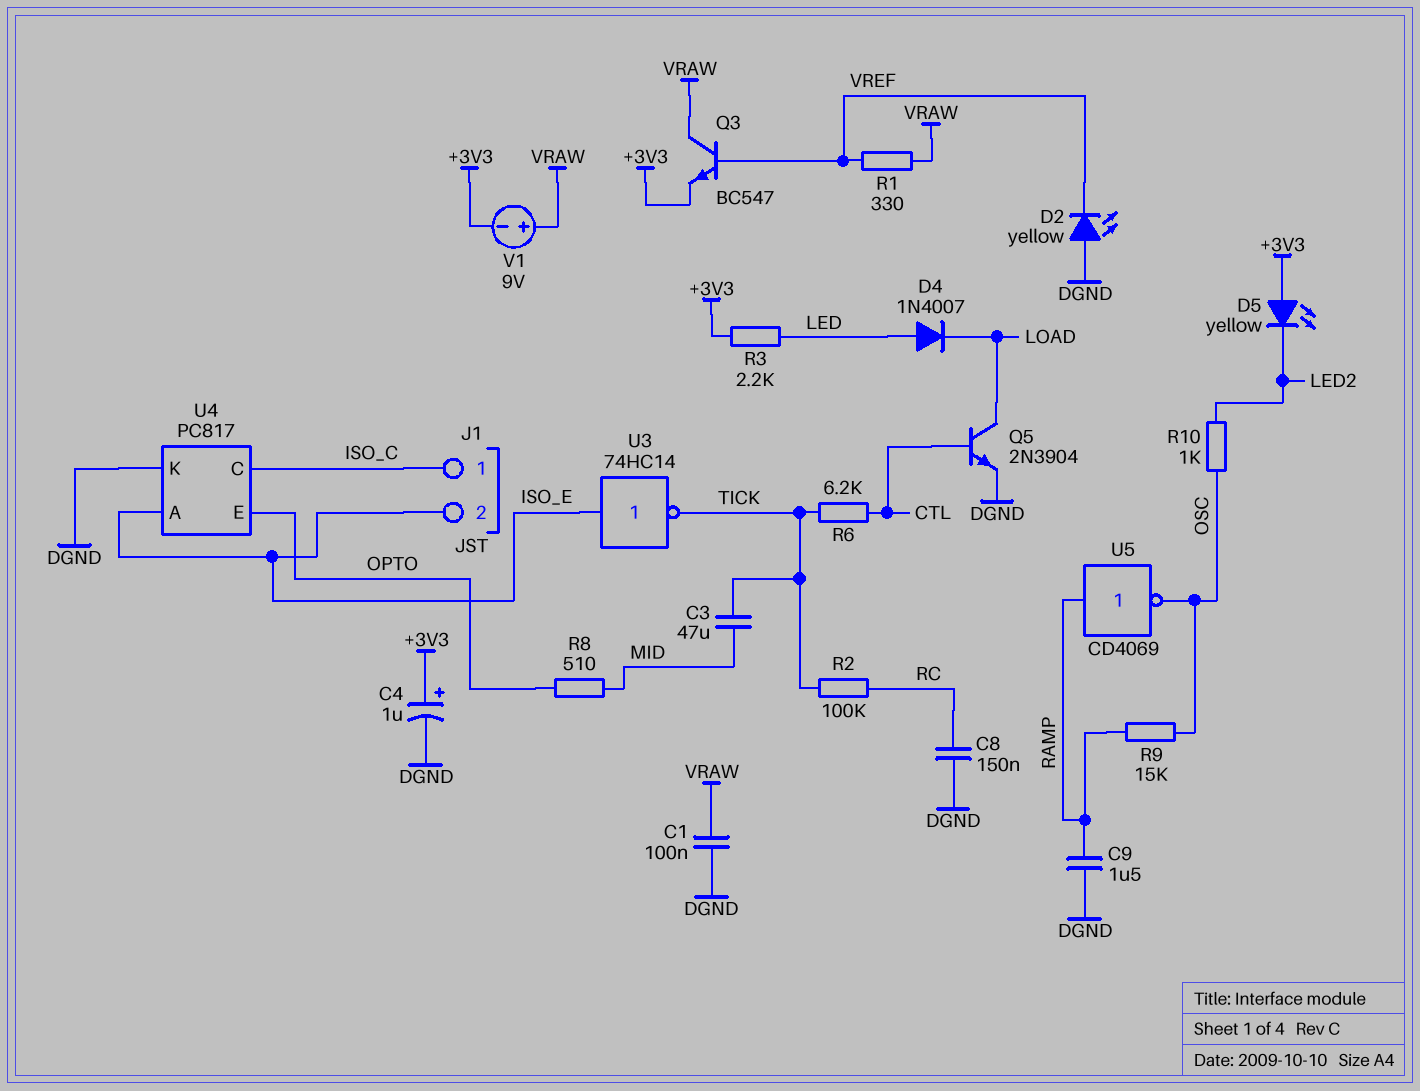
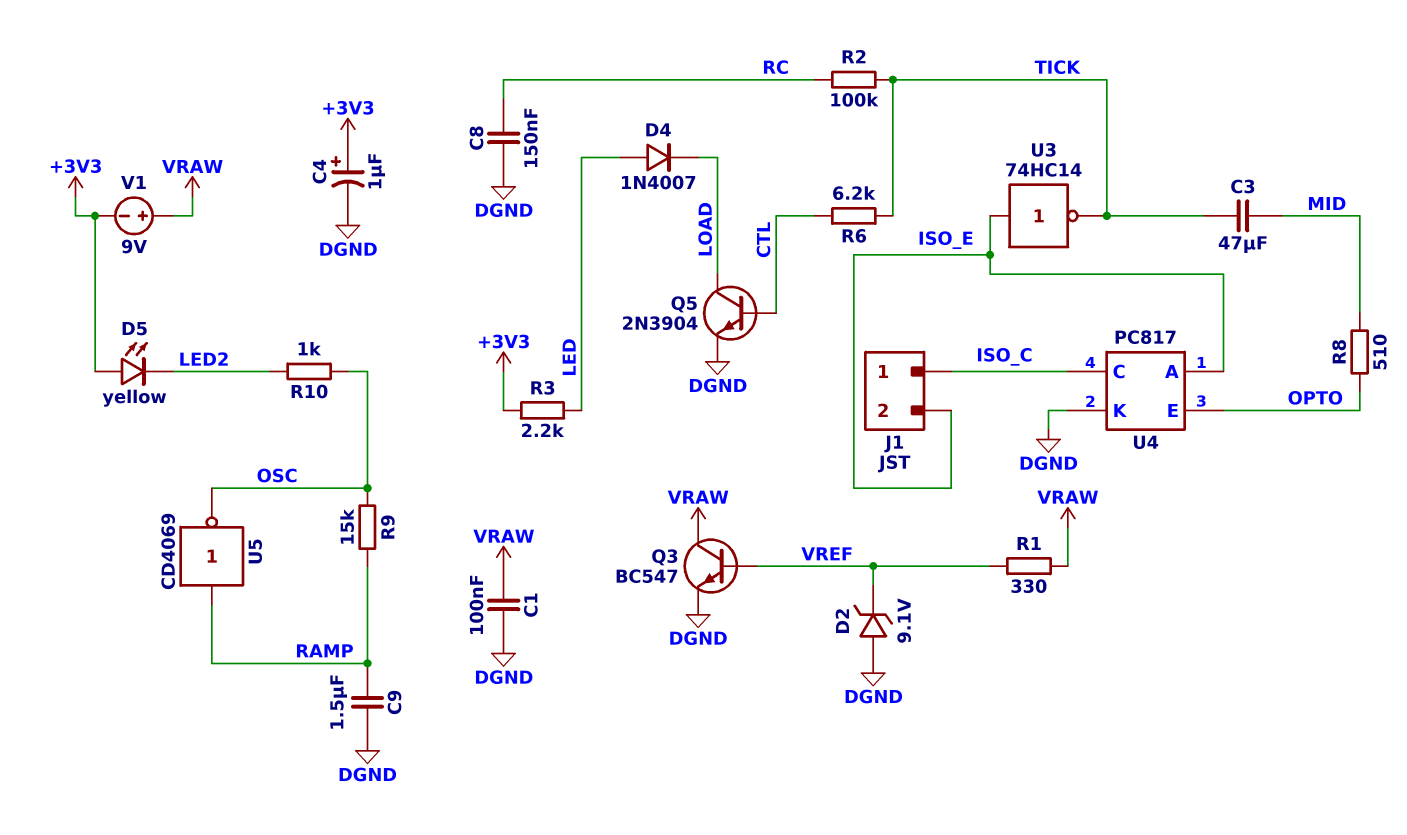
D2: LED yellow (A DGND, K VREF) -> zener 9.1V (A DGND, K VREF)
Q3: NPN BC547 (B VREF, C VRAW, E +3V3) -> NPN BC547 (B VREF, C VRAW, E DGND)

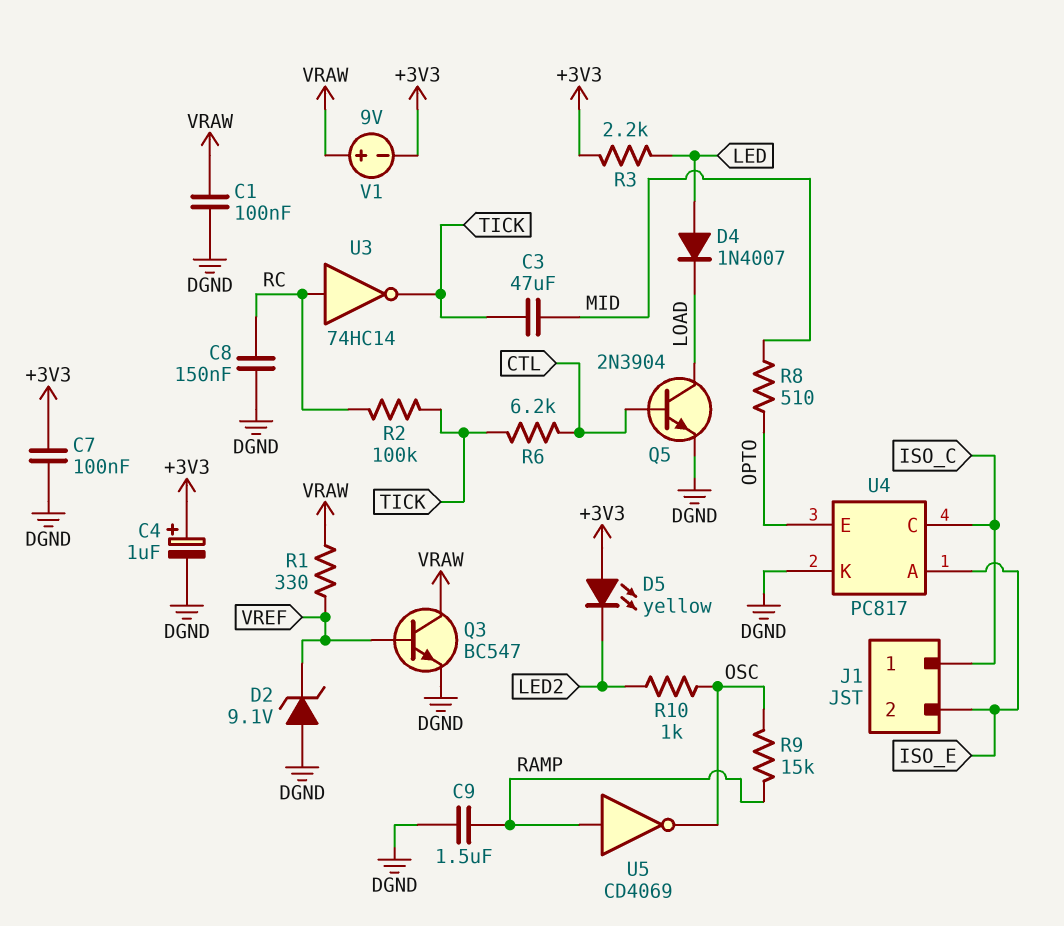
C7: none -> 100nF (+3V3, DGND)
U3: NOT 74HC14 (in ISO_E, out TICK) -> NOT 74HC14 (in RC, out TICK)

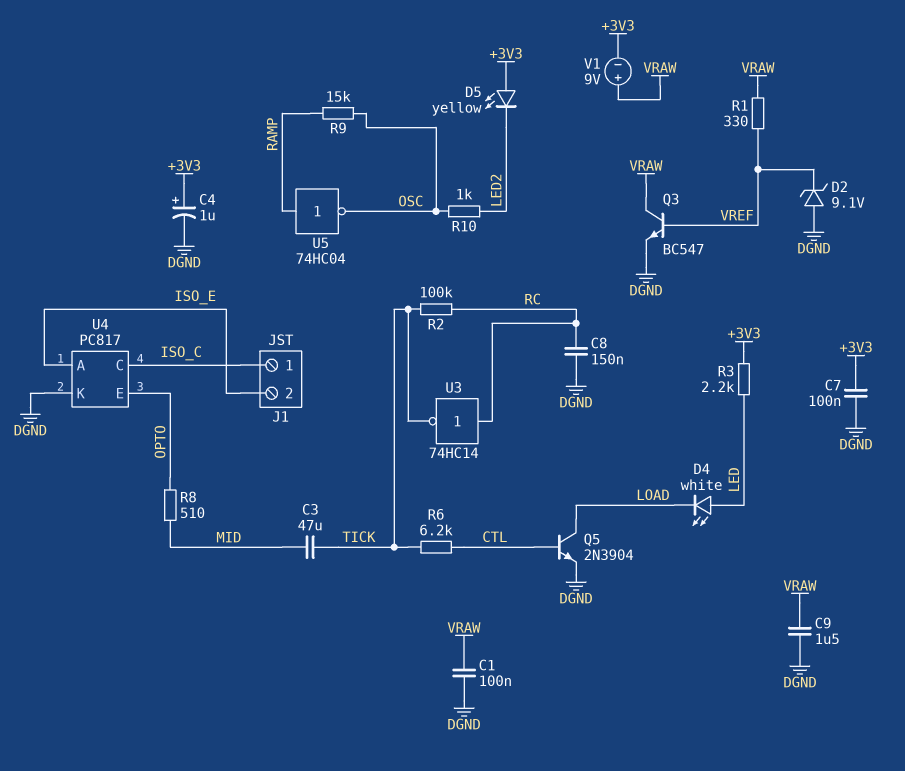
C9: 1.5uF (DGND, RAMP) -> 1.5uF (DGND, VRAW)
D4: diode 1N4007 (A LED, K LOAD) -> LED white (A LED, K LOAD)
U5: NOT CD4069 (in RAMP, out OSC) -> NOT 74HC04 (in RAMP, out OSC)

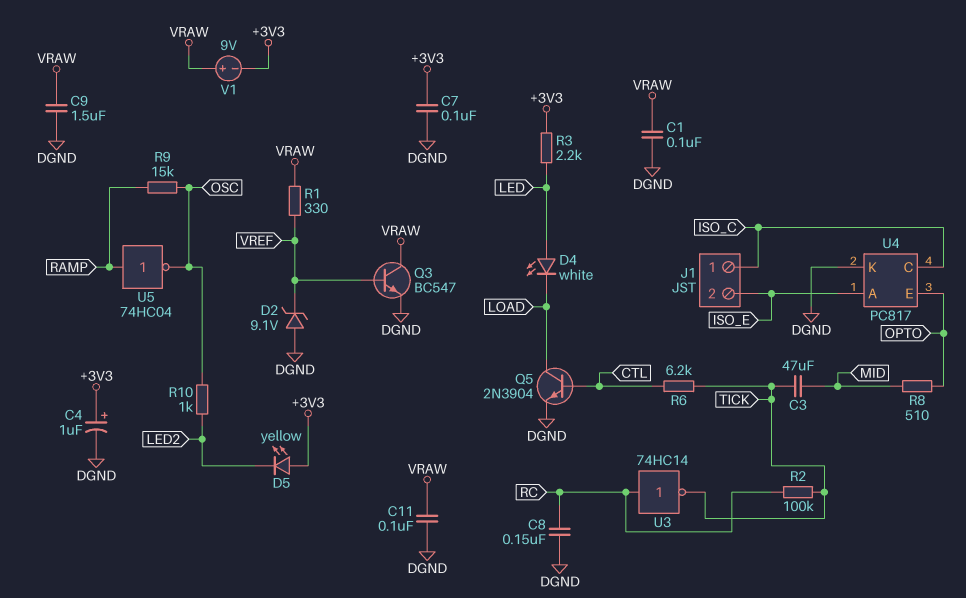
C11: none -> 100nF (DGND, VRAW)

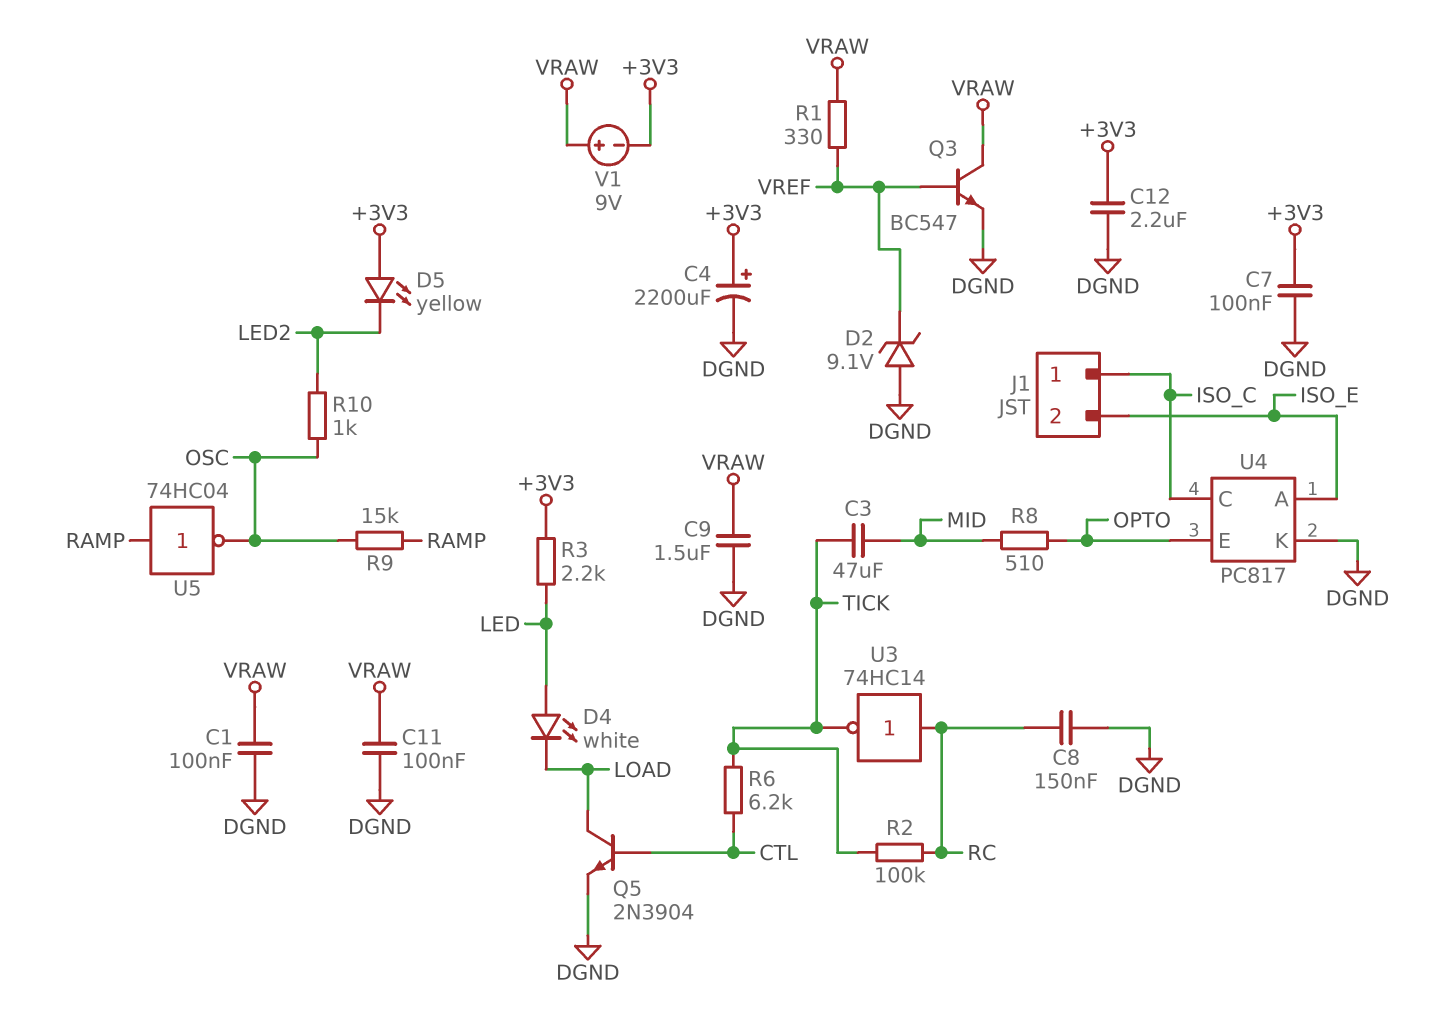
C4: 1uF (plus +3V3, minus DGND) -> 2200uF (plus +3V3, minus DGND)
C12: none -> 2.2uF (+3V3, DGND)

